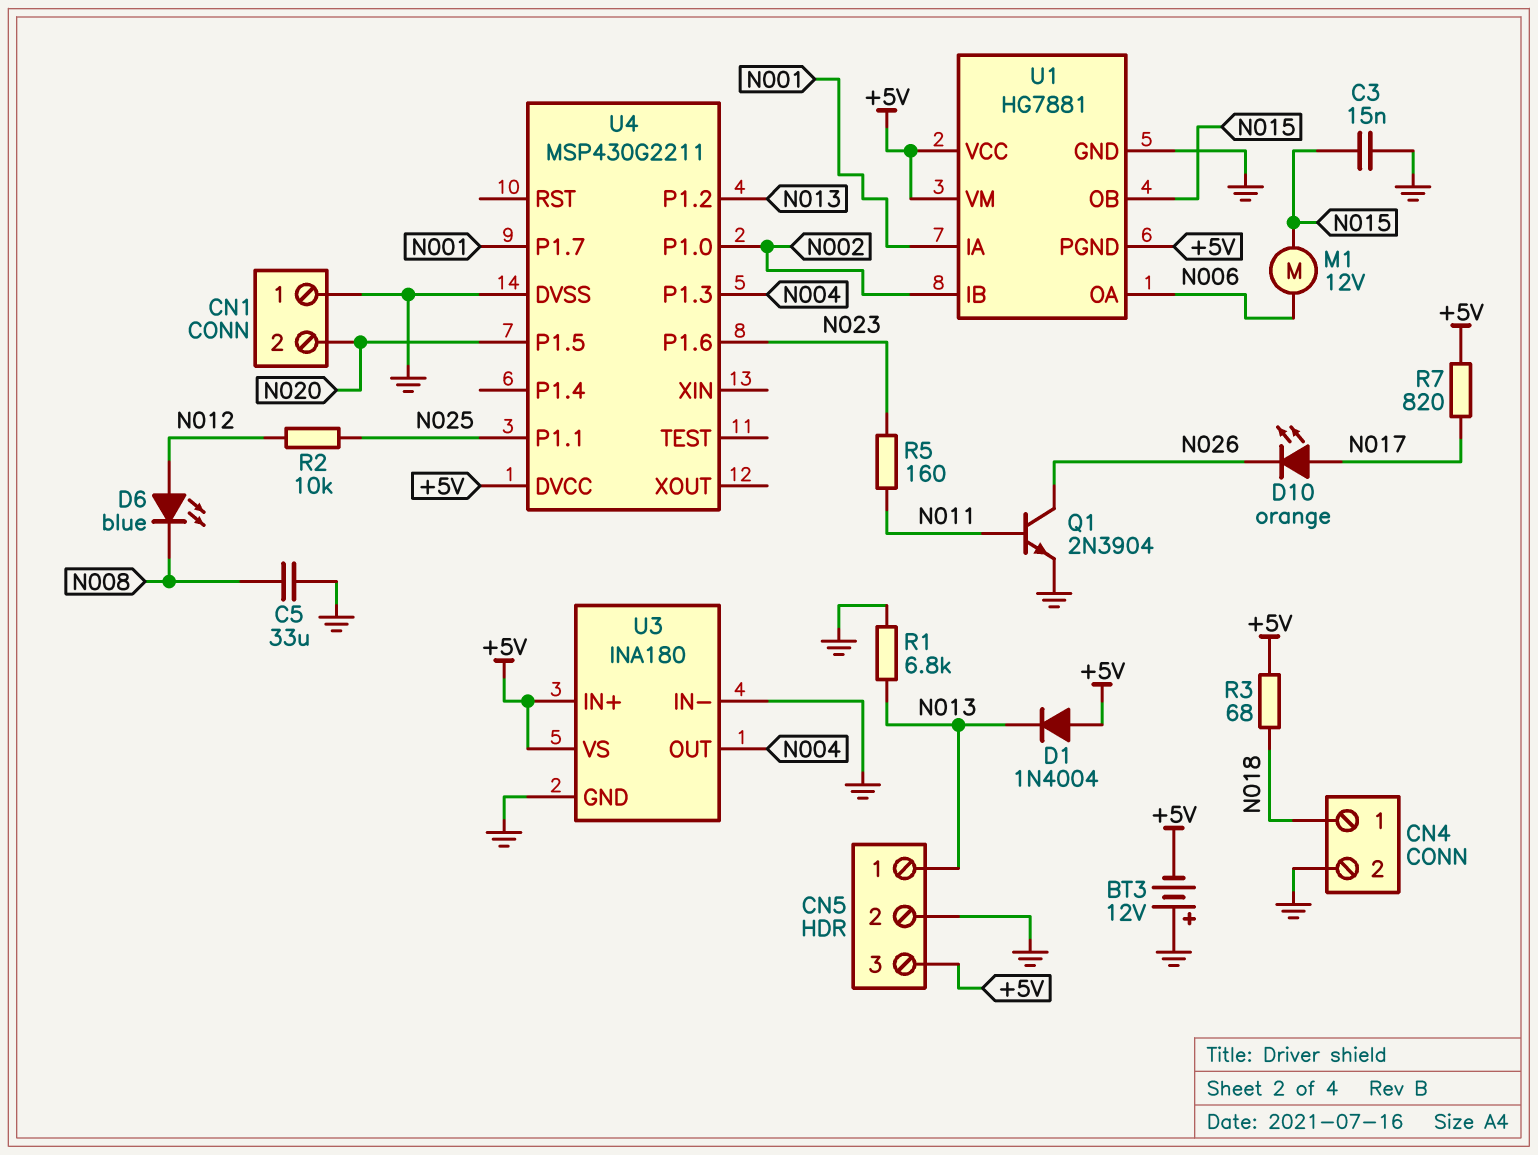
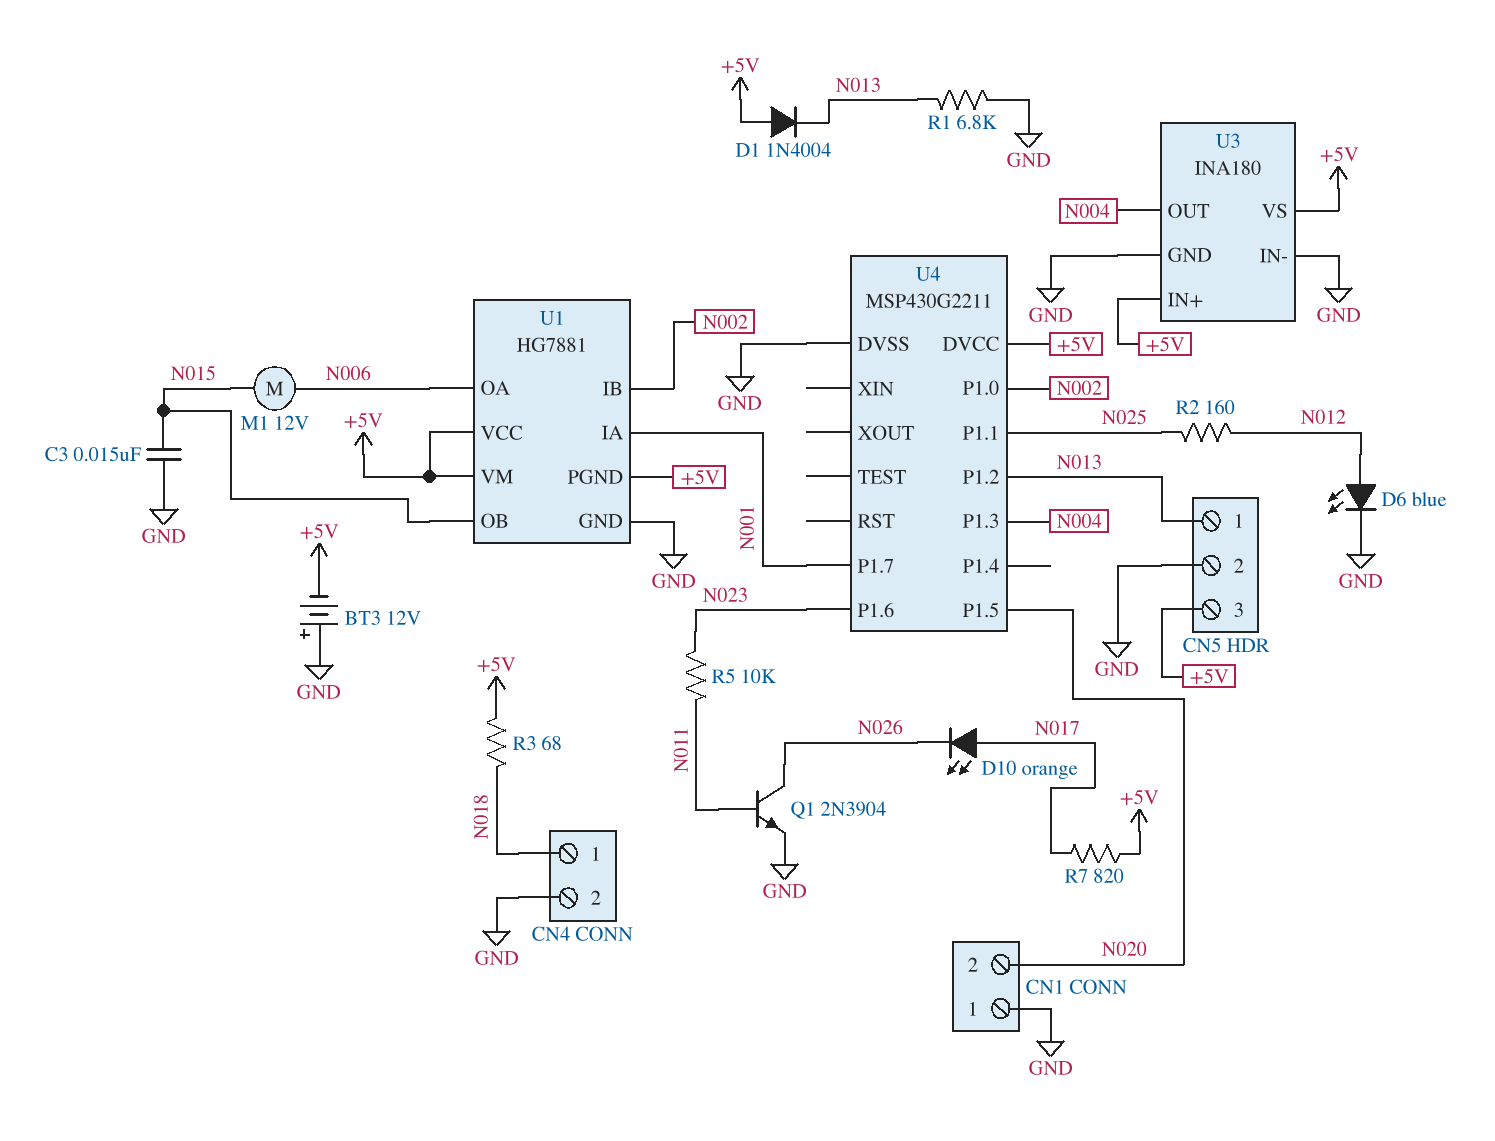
C5: 33uF (GND, N008) -> none
D6: LED blue (A N012, K N008) -> LED blue (A N012, K GND)
R2: 10k (N012, N025) -> 160 (N012, N025)
R5: 160 (N011, N023) -> 10k (N011, N023)

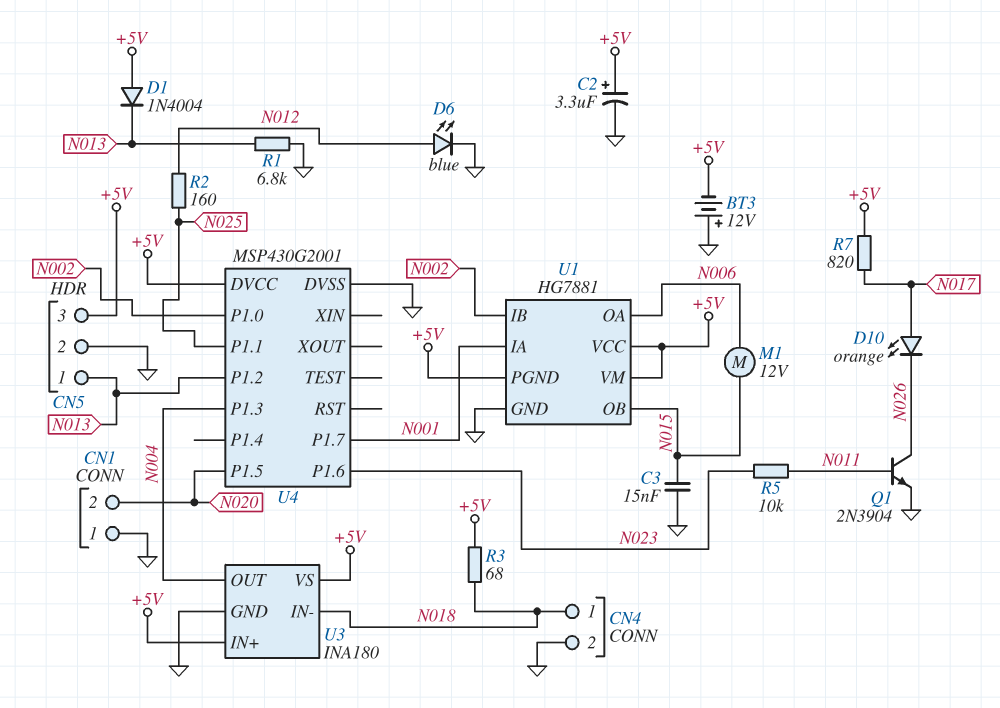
C2: none -> 3.3uF (plus +5V, minus GND)
U3 pin IN-: GND -> N018
U4: MSP430G2211 -> MSP430G2001

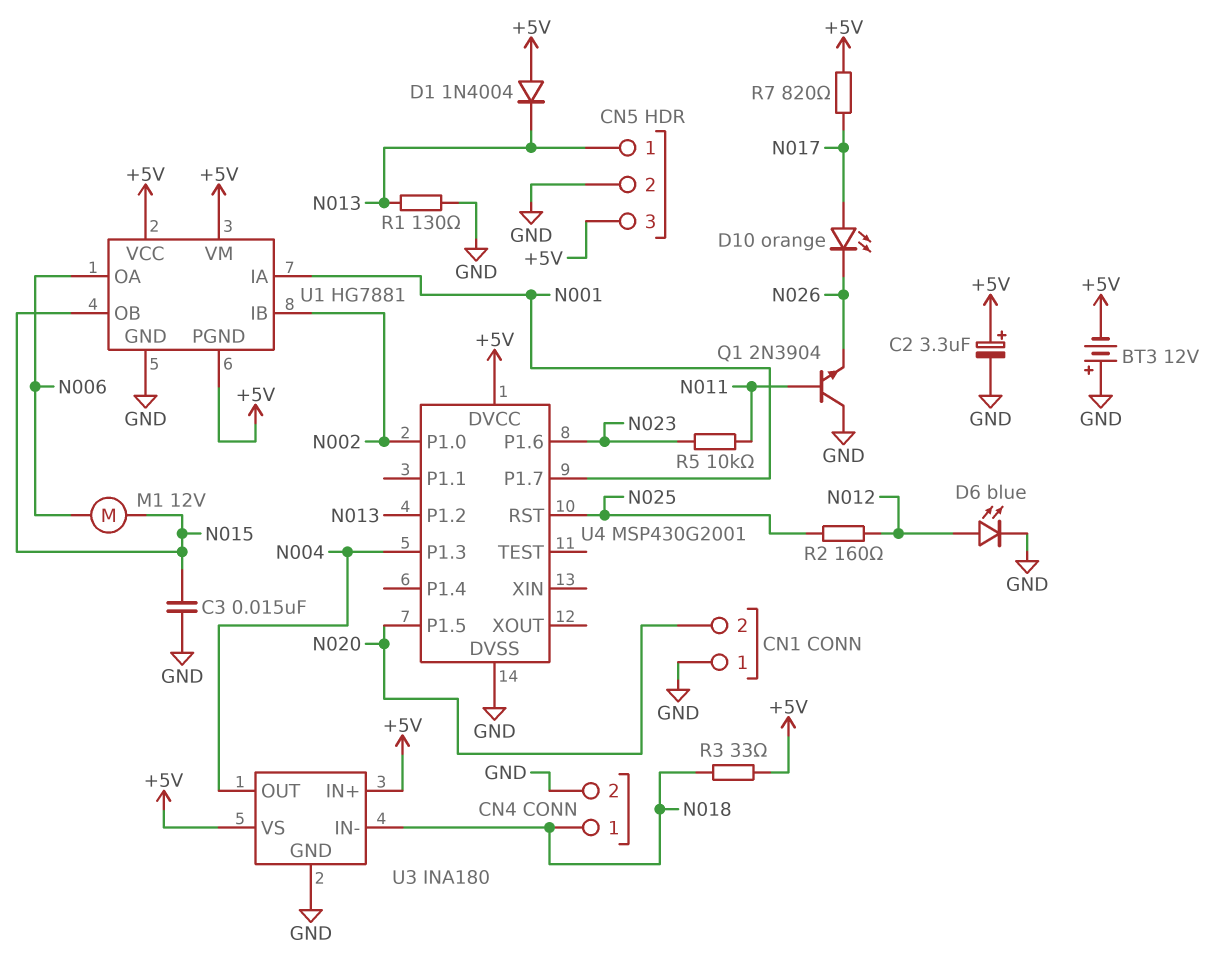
Q1: NPN 2N3904 (B N011, C N026, E GND) -> NPN 2N3904 (B N011, C GND, E N026)
R1: 6.8k (GND, N013) -> 130 (GND, N013)
R3: 68 (+5V, N018) -> 33 (+5V, N018)
U4 pin P1.1: N025 -> none
U4 pin RST: none -> N025

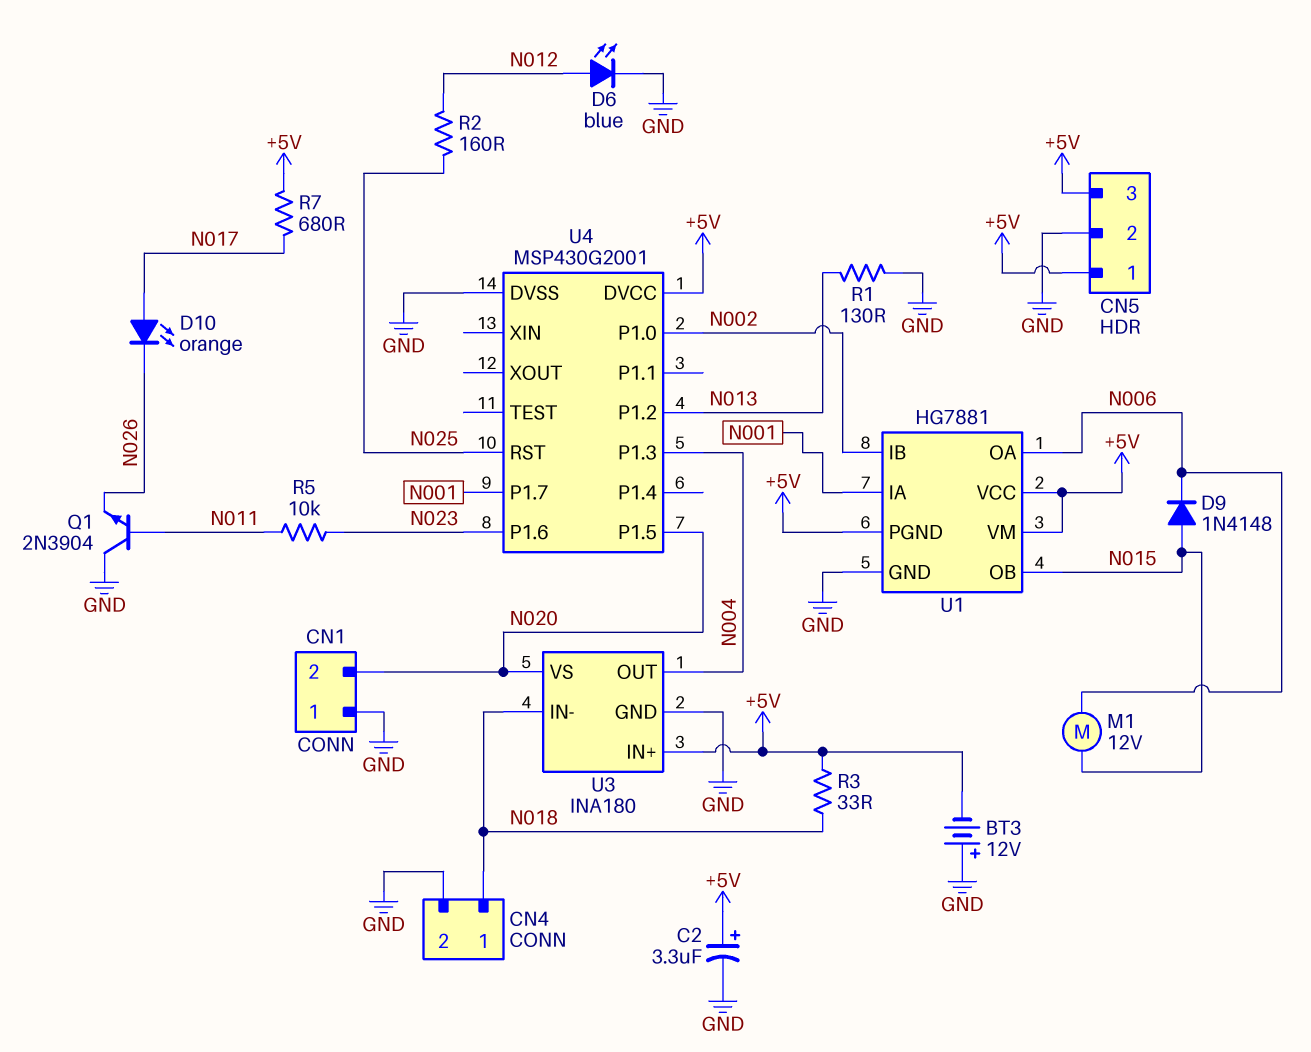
C3: 15nF (GND, N015) -> none
CN5 pin 1: N013 -> +5V
D1: diode 1N4004 (A +5V, K N013) -> none
D9: none -> diode 1N4148 (A N015, K N006)
R7: 820 (+5V, N017) -> 680 (+5V, N017)
U3 pin VS: +5V -> N020

